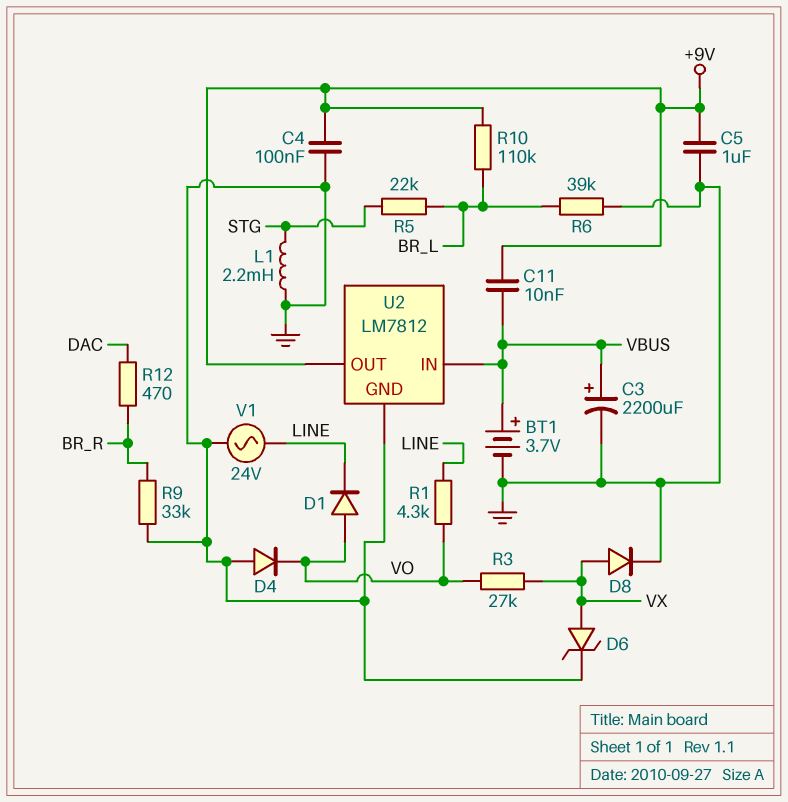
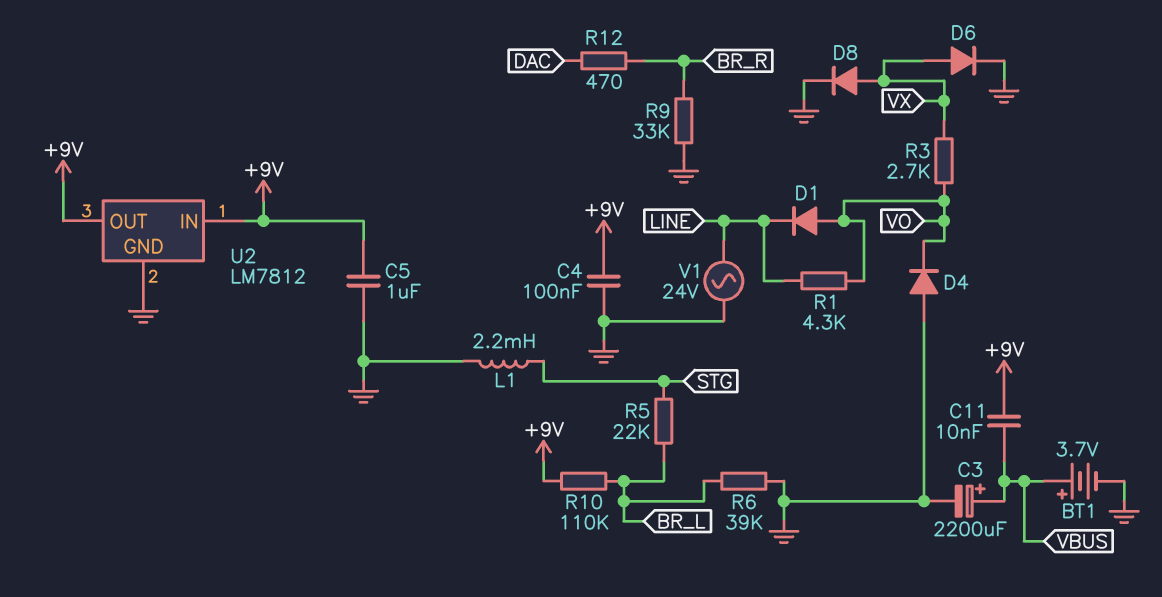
D6: zener (A VX, K GND) -> diode (A VX, K GND)
R3: 27k (VO, VX) -> 2.7k (VO, VX)
U2 pin IN: VBUS -> +9V

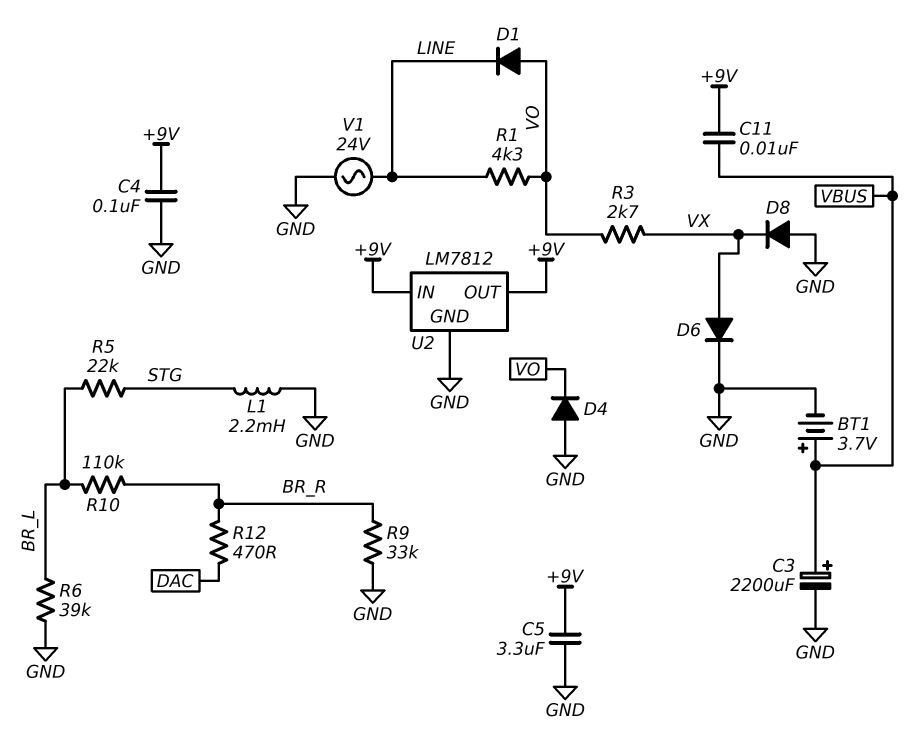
C5: 1uF (+9V, GND) -> 3.3uF (+9V, GND)
D8: diode (A VX, K GND) -> diode (A GND, K VX)
R10: 110k (+9V, BR_L) -> 110k (BR_L, BR_R)

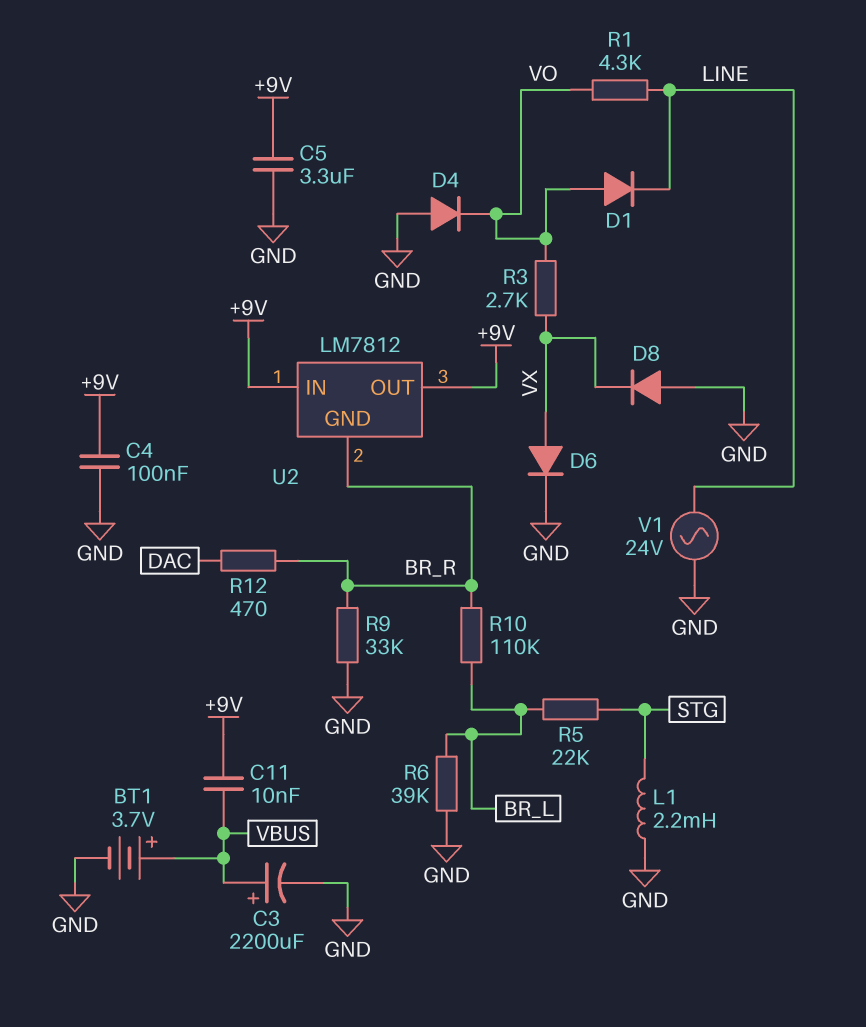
U2 pin GND: GND -> BR_R

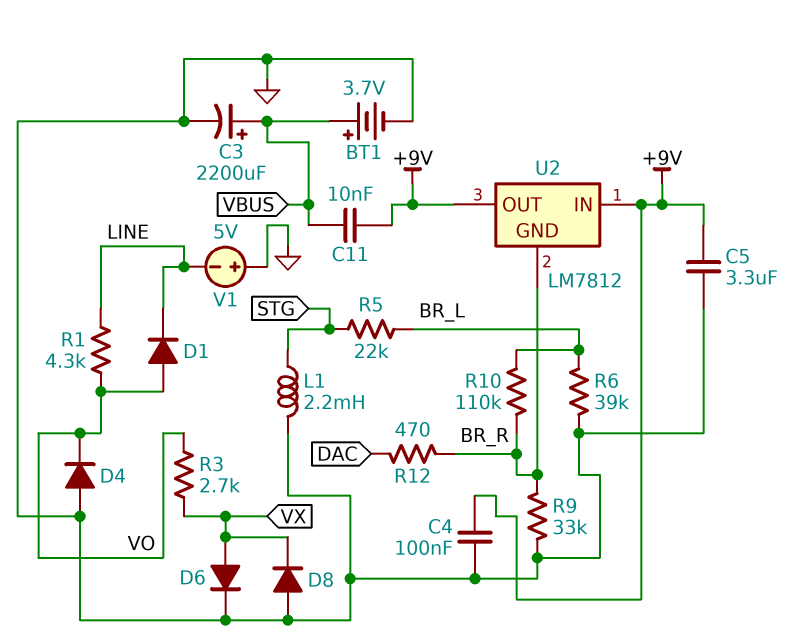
V1: AC 24V (GND, LINE) -> 5V (plus GND, minus LINE)

